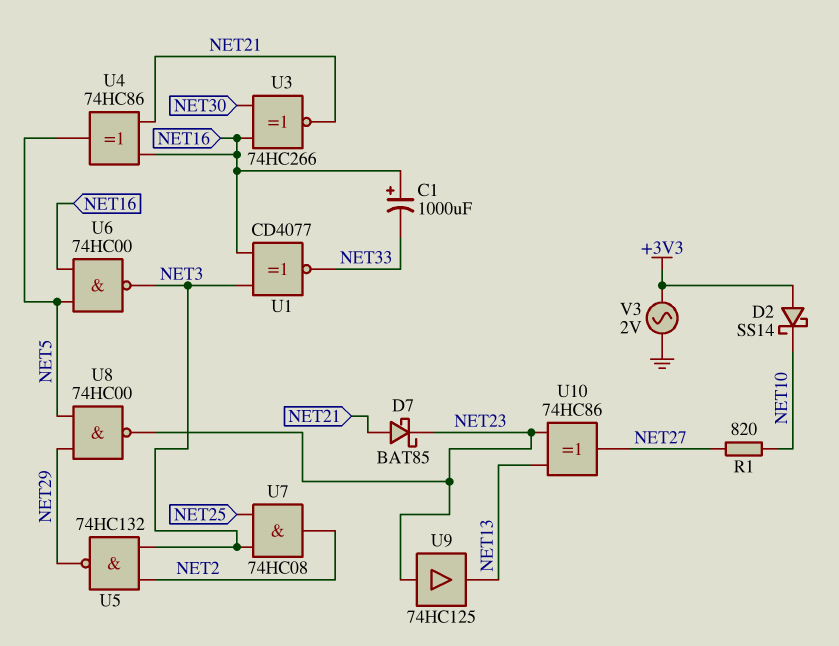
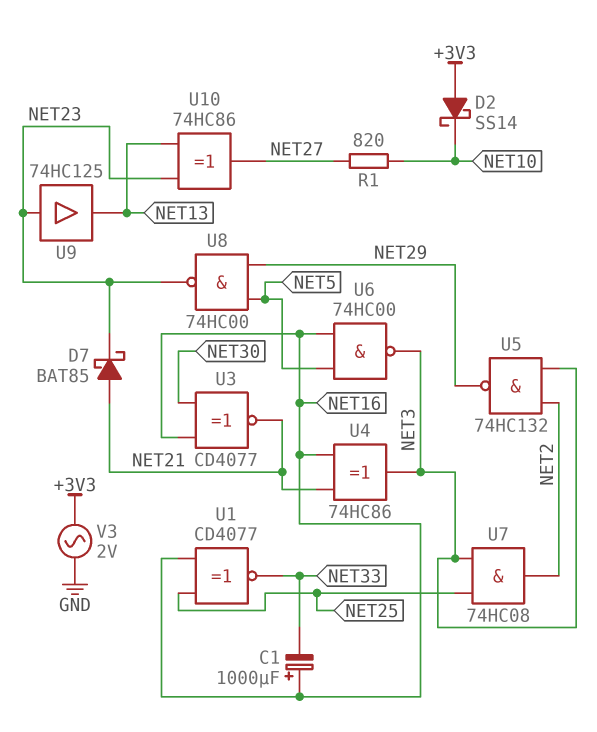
U1: XNOR CD4077 (in NET3, in NET16, out NET33) -> XNOR CD4077 (in NET16, in NET25, out NET33)
U3: XNOR 74HC266 (in NET16, in NET30, out NET21) -> XNOR CD4077 (in NET16, in NET30, out NET21)
U4: XOR 74HC86 (in NET16, in NET21, out NET5) -> XOR 74HC86 (in NET16, in NET21, out NET3)

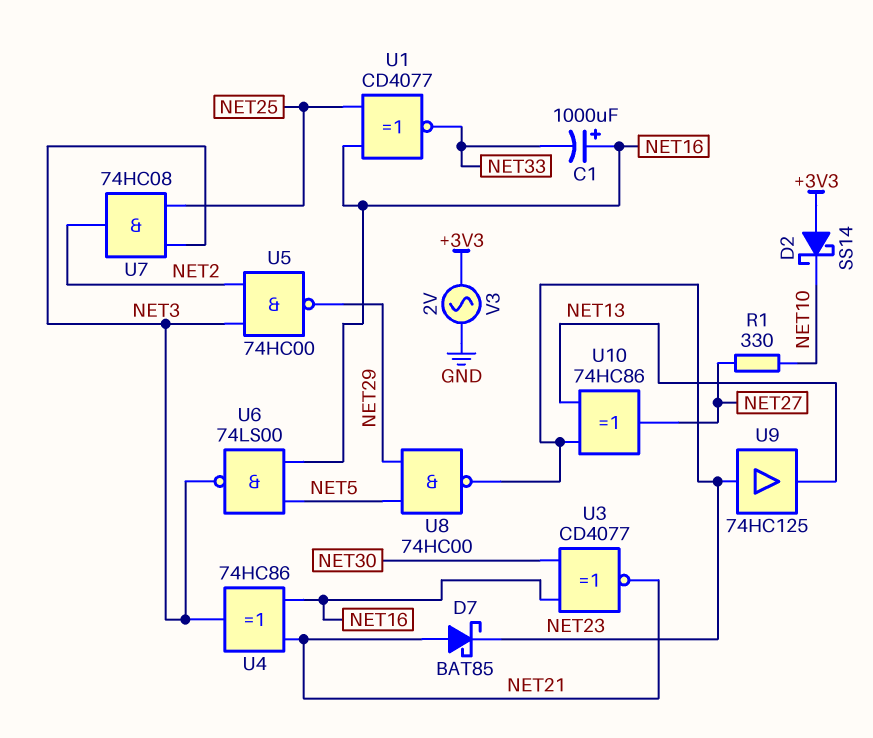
R1: 820 (NET10, NET27) -> 330 (NET10, NET27)
U5: NAND 74HC132 (in NET2, in NET3, out NET29) -> NAND 74HC00 (in NET2, in NET3, out NET29)
U6: NAND 74HC00 (in NET5, in NET16, out NET3) -> NAND 74LS00 (in NET5, in NET16, out NET3)

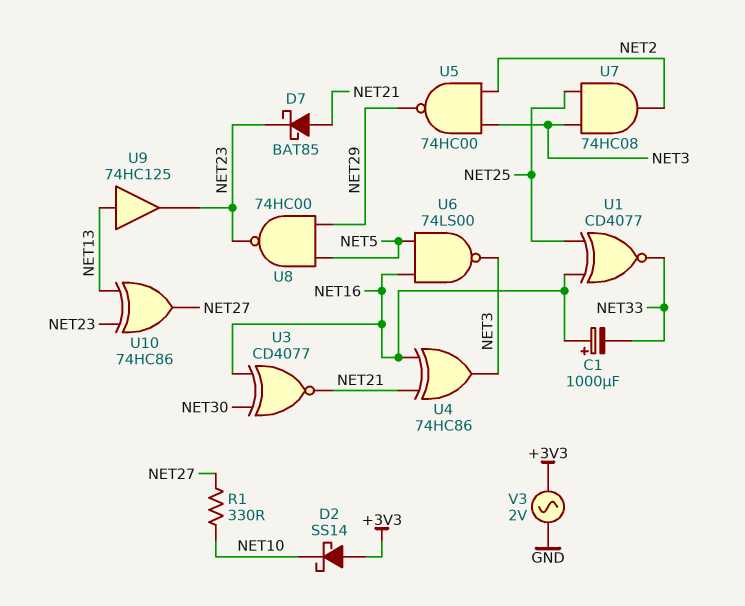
U9: buffer 74HC125 (in NET23, out NET13) -> buffer 74HC125 (in NET13, out NET23)

